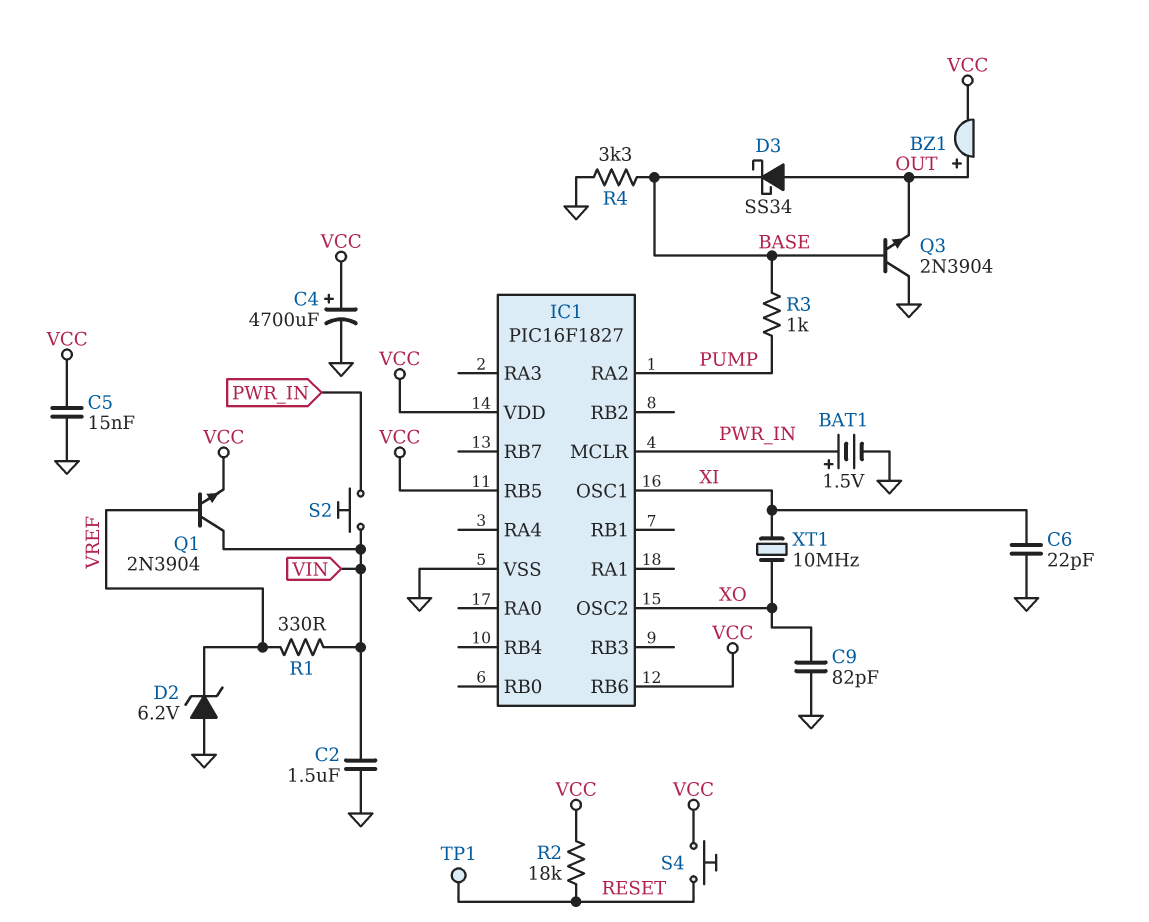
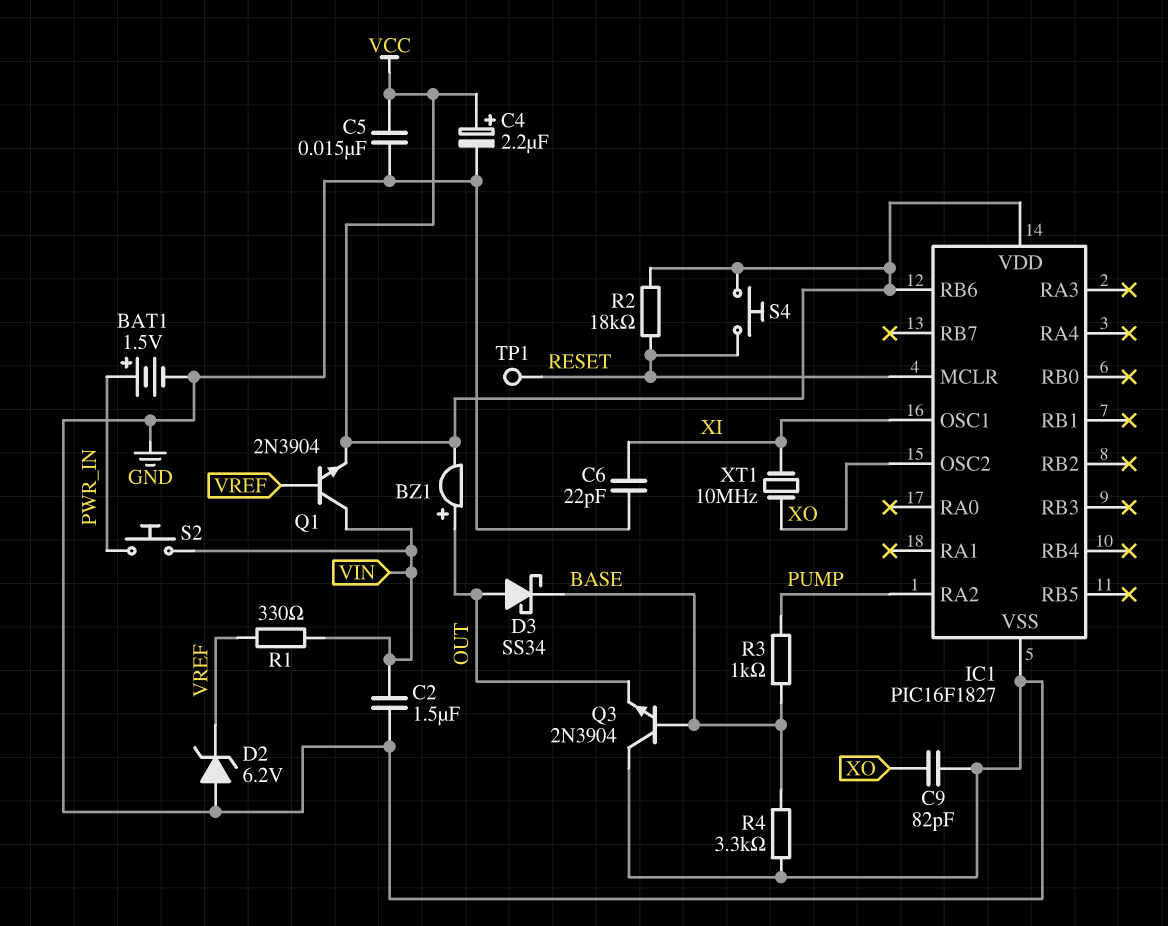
C4: 4700uF (plus VCC, minus GND) -> 2.2uF (plus VCC, minus GND)
IC1 pin MCLR: PWR_IN -> RESET
IC1 pin RB5: VCC -> none

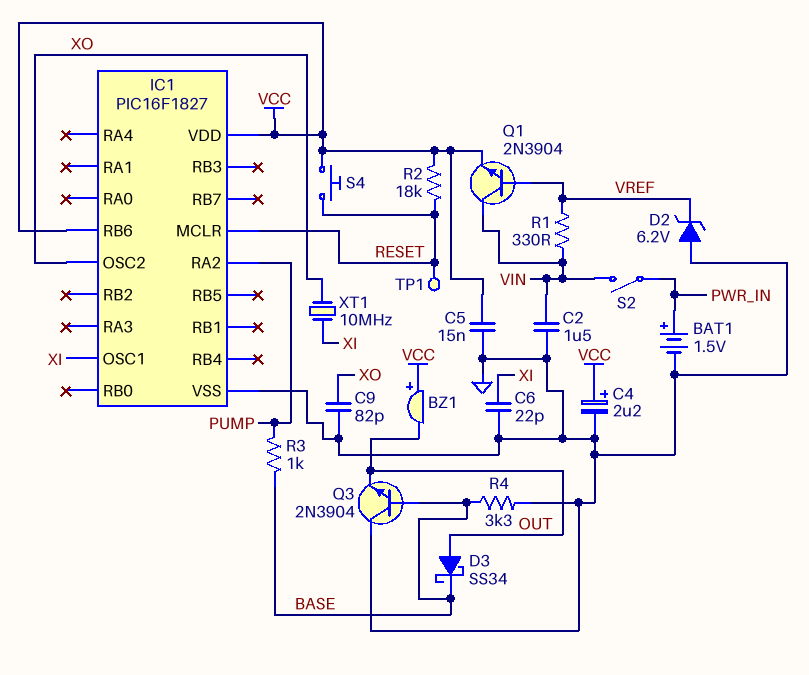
BZ1: buzzer (plus OUT, minus VCC) -> buzzer (plus VCC, minus OUT)
S2: button (PWR_IN, VIN) -> switch (PWR_IN, VIN)

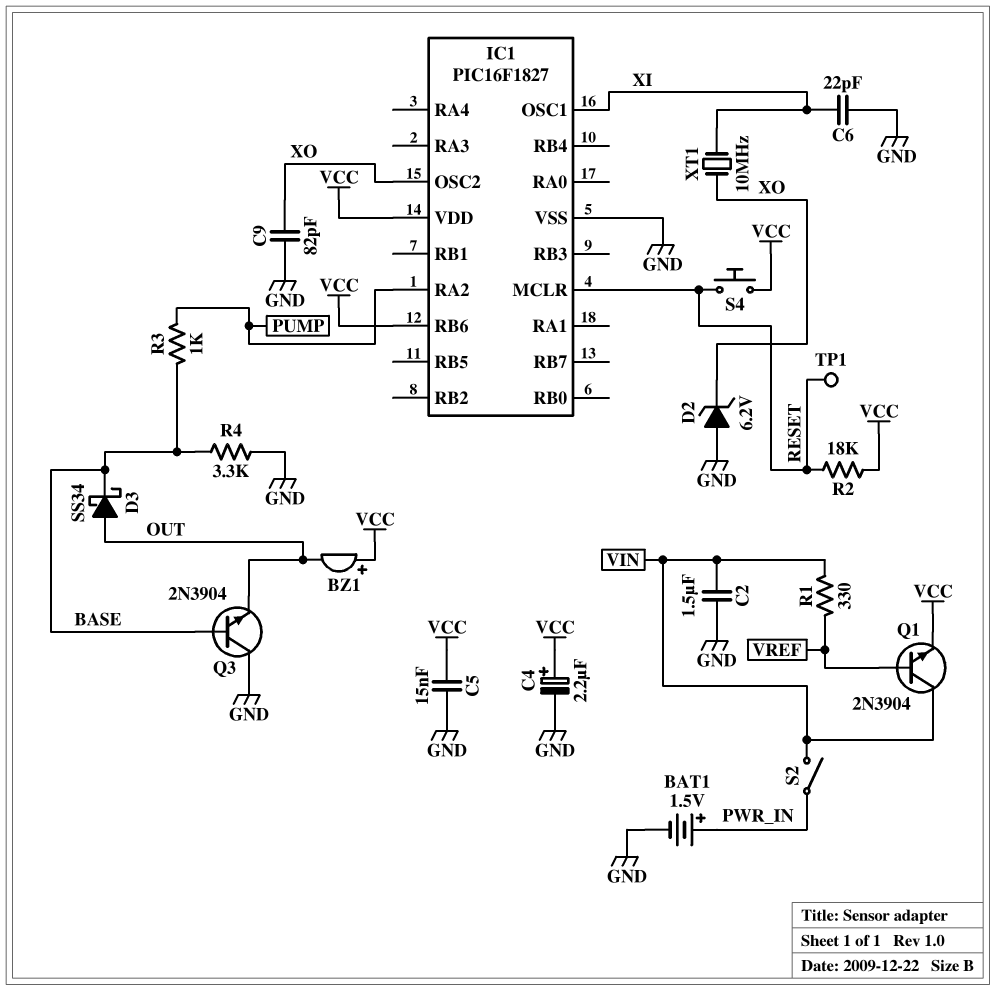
D2: zener 6.2V (A GND, K VREF) -> zener 6.2V (A GND, K XO)

